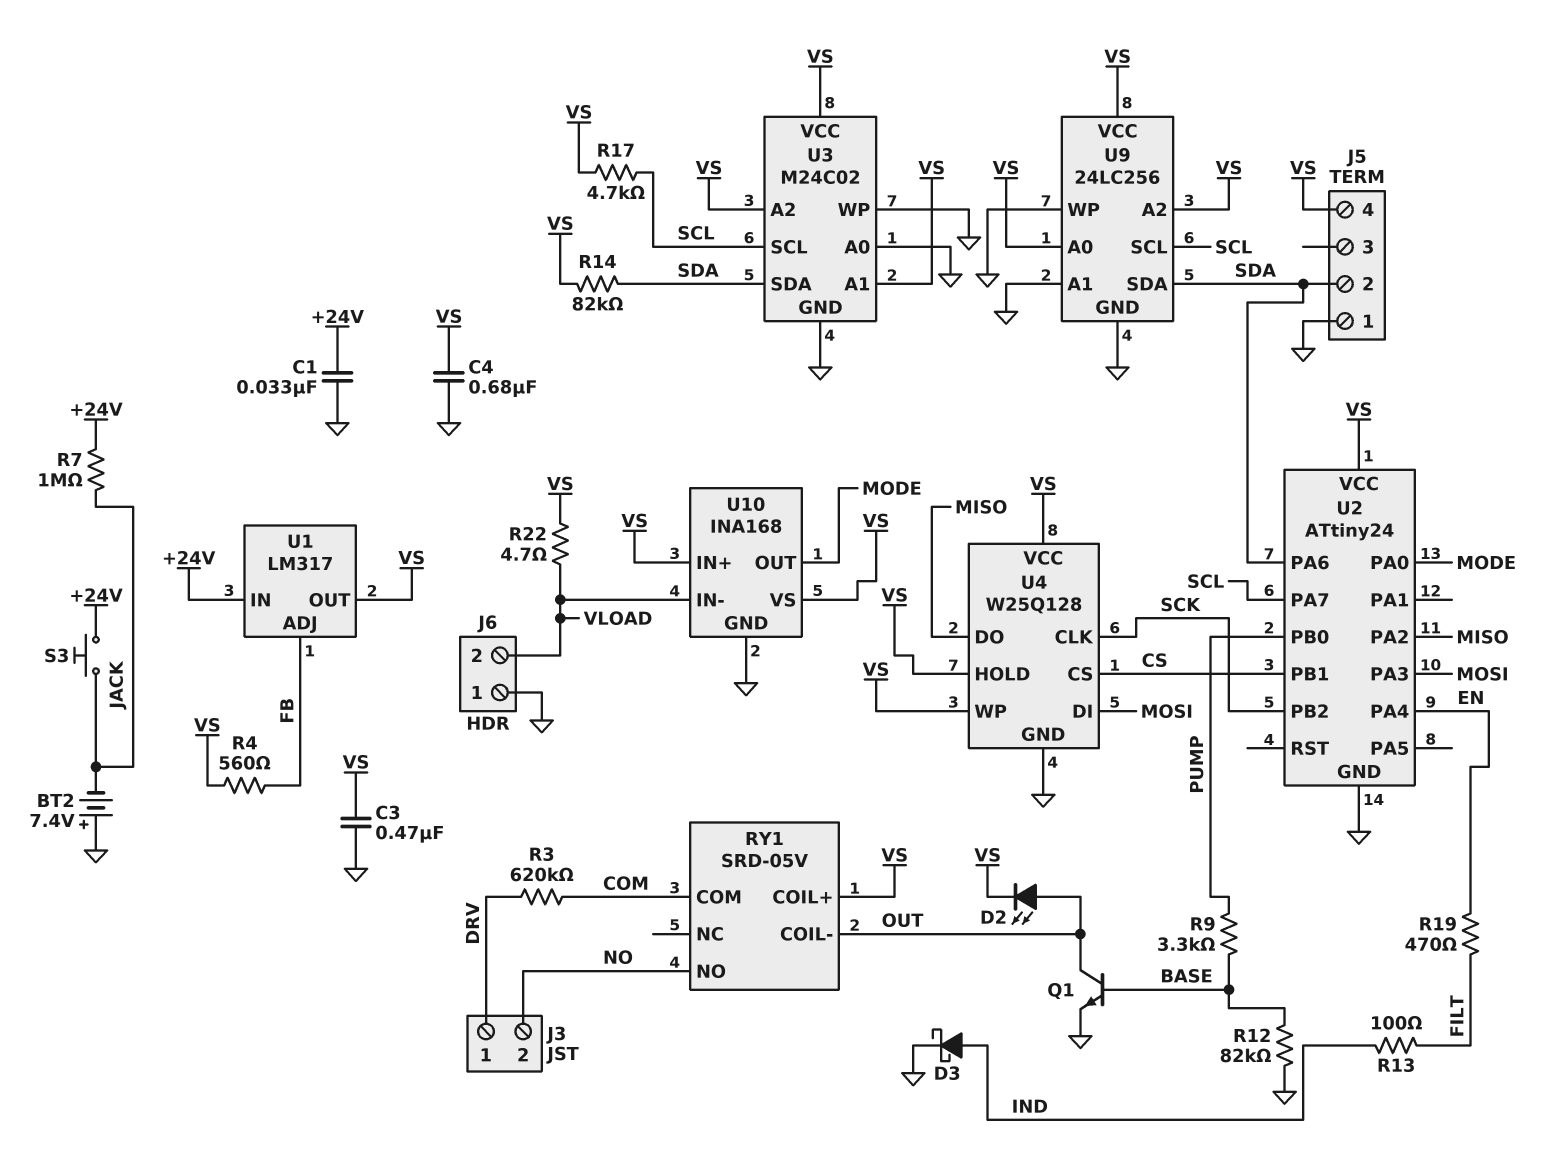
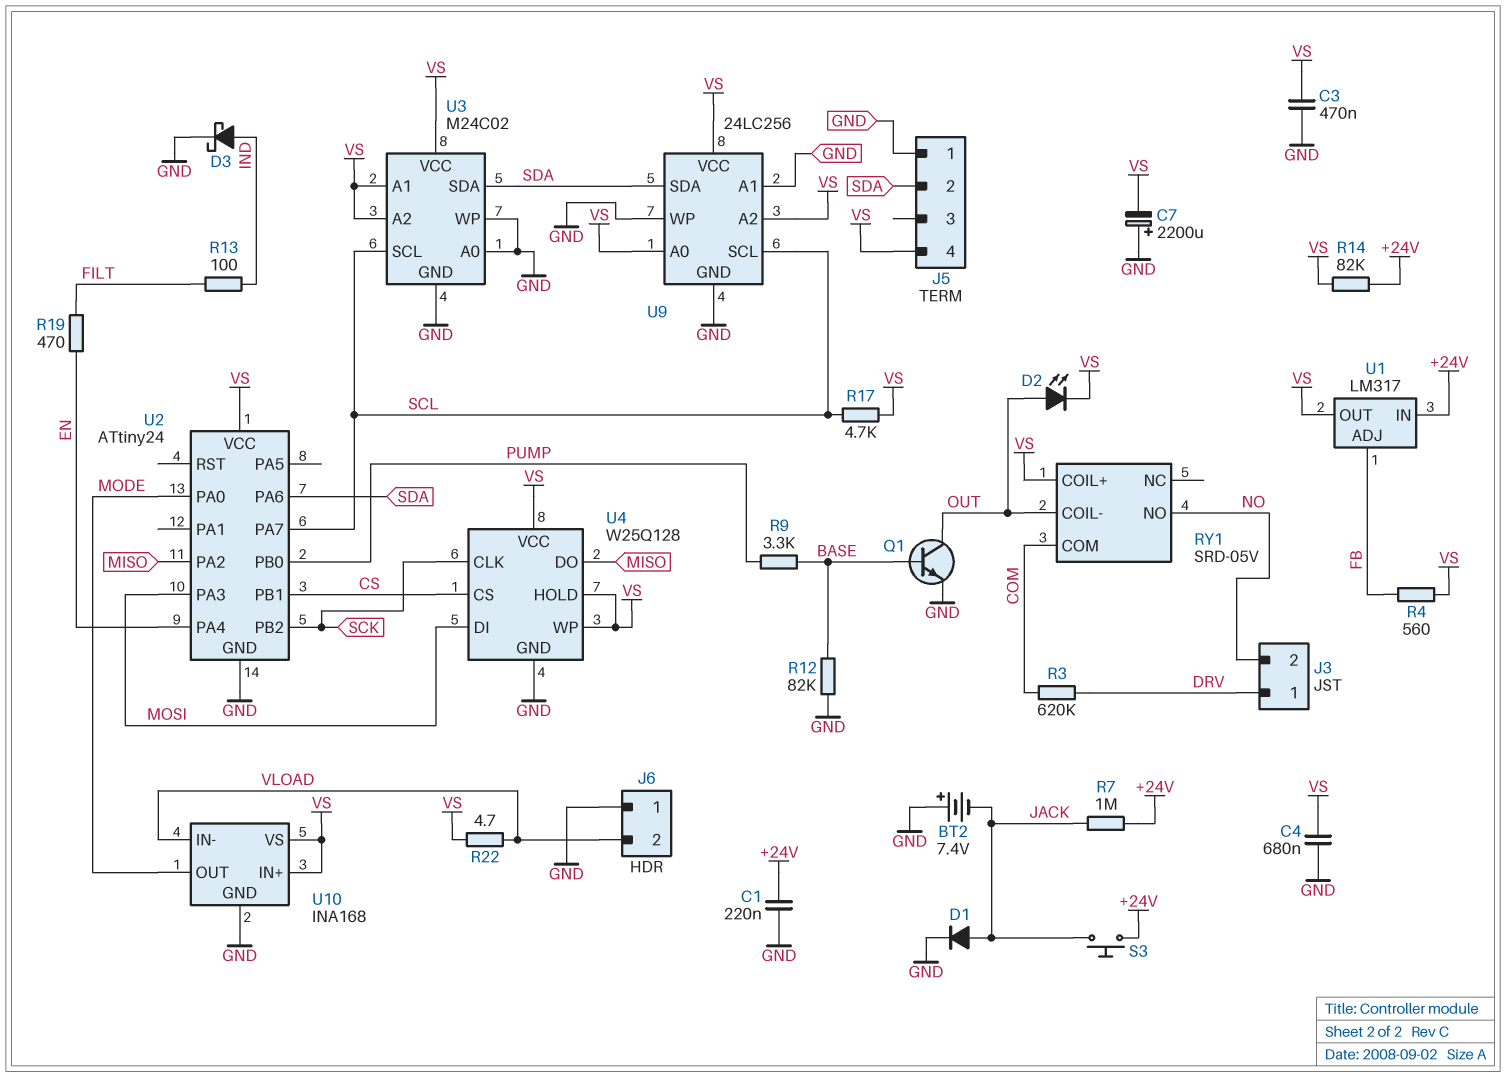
C1: 33nF (+24V, GND) -> 220nF (+24V, GND)
C7: none -> 2200uF (plus GND, minus VS)
D1: none -> diode (A JACK, K GND)
R14: 82k (SDA, VS) -> 82k (+24V, VS)

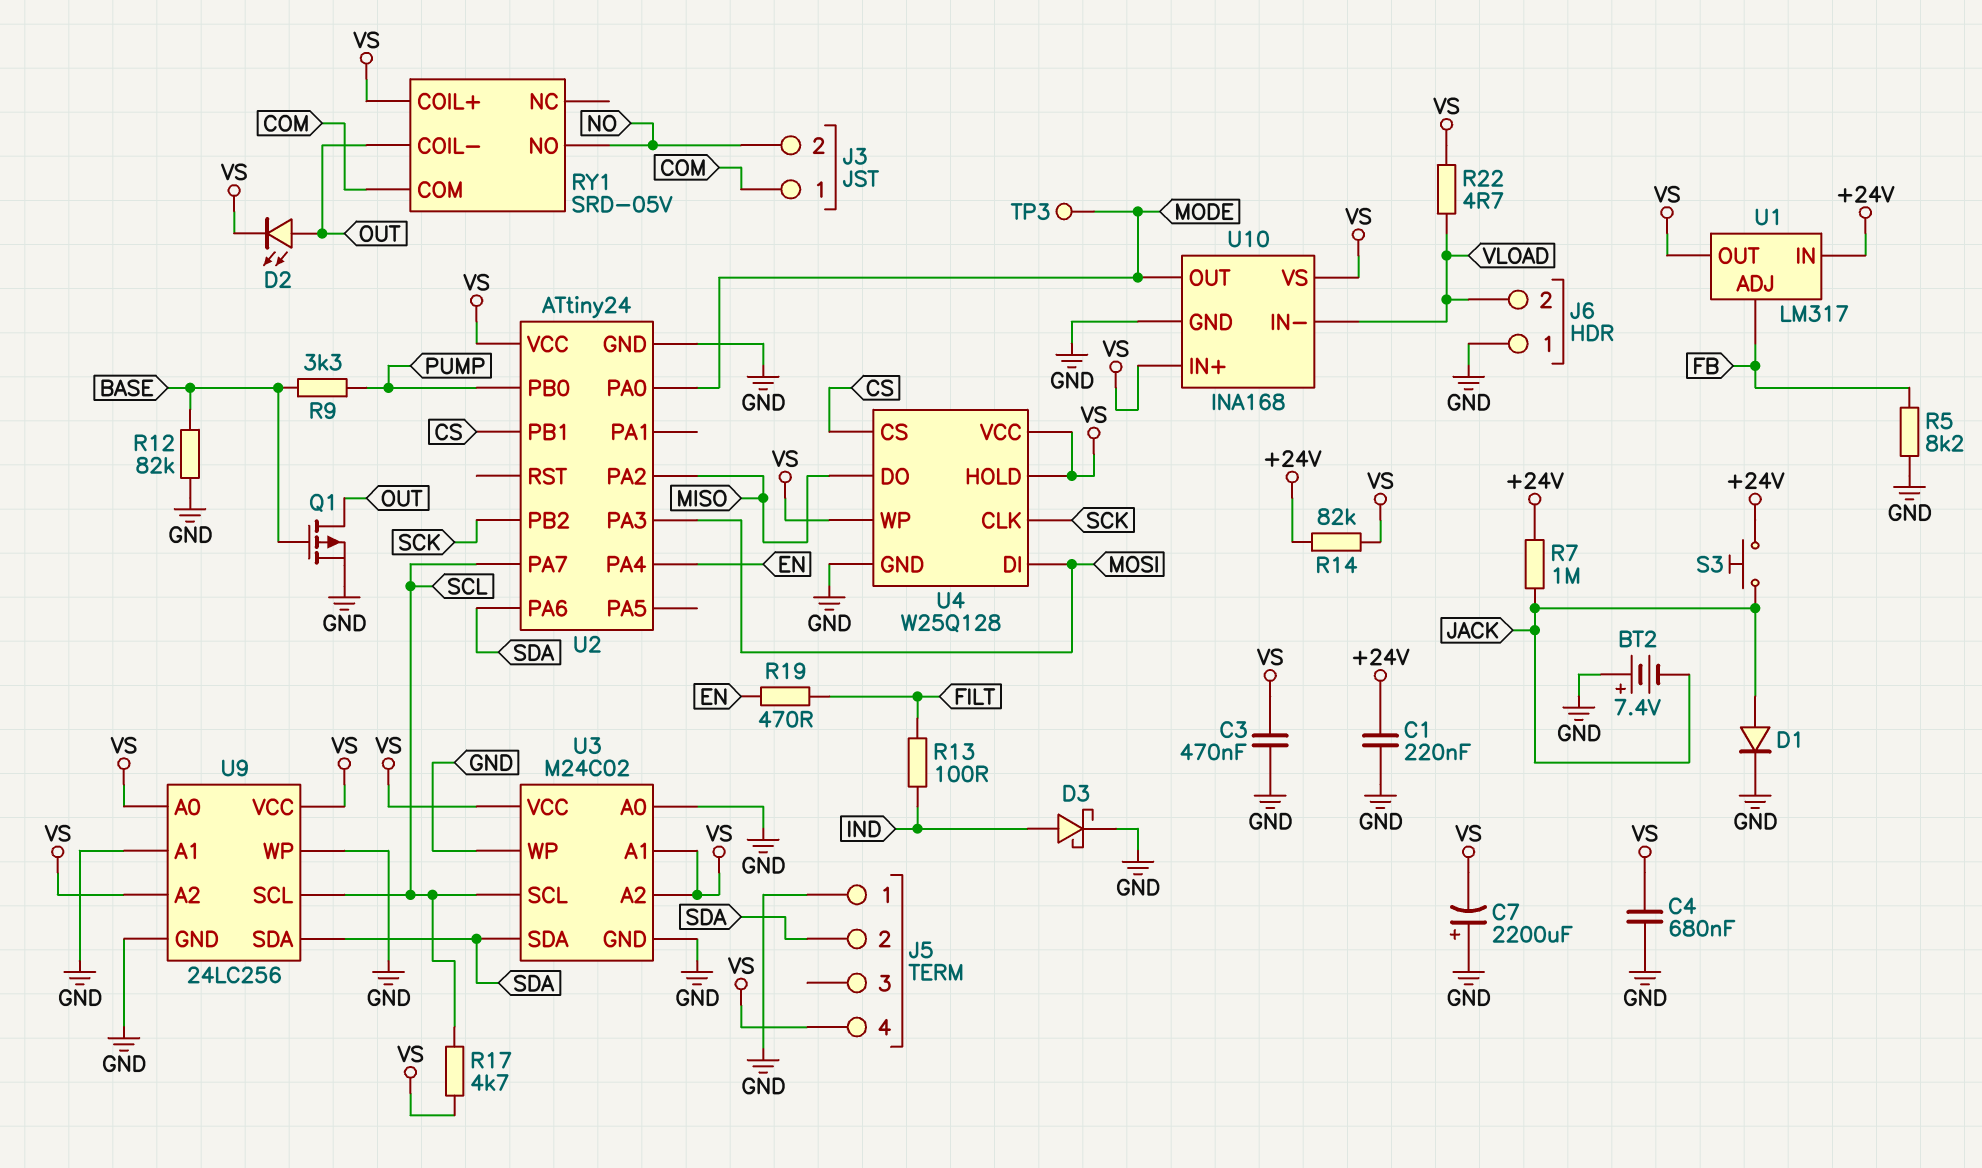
J3 pin 1: DRV -> COM
Q1: NPN (B BASE, C OUT, E GND) -> PMOS (G BASE, D OUT, S GND)
R3: 620k (COM, DRV) -> none
R4: 560 (FB, VS) -> none
R5: none -> 8.2k (FB, GND)
TP3: none -> test point (MODE)

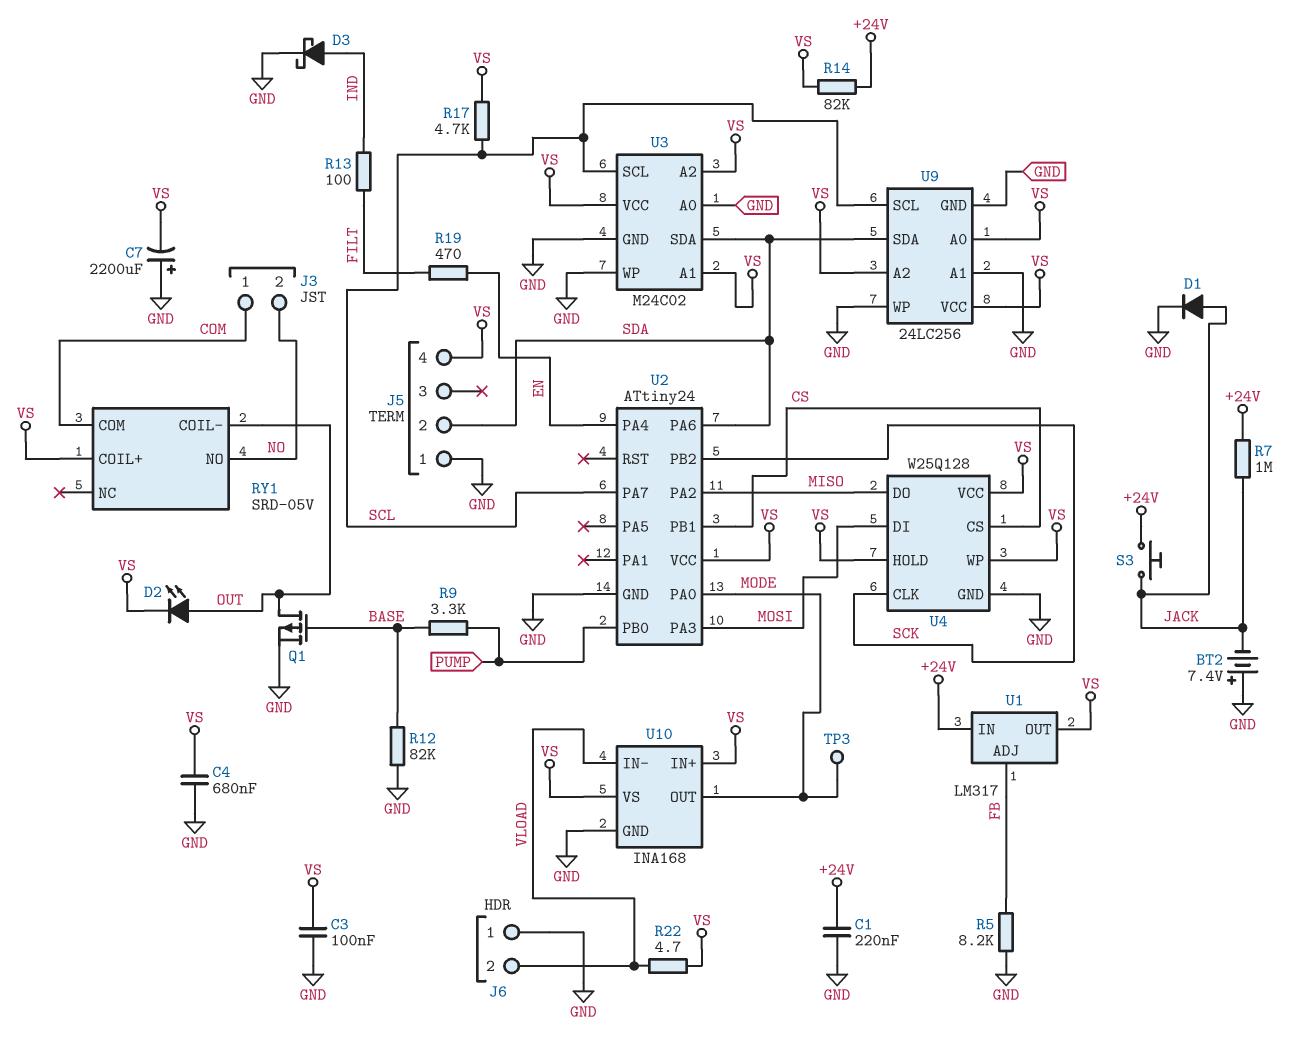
C3: 470nF (GND, VS) -> 100nF (GND, VS)

